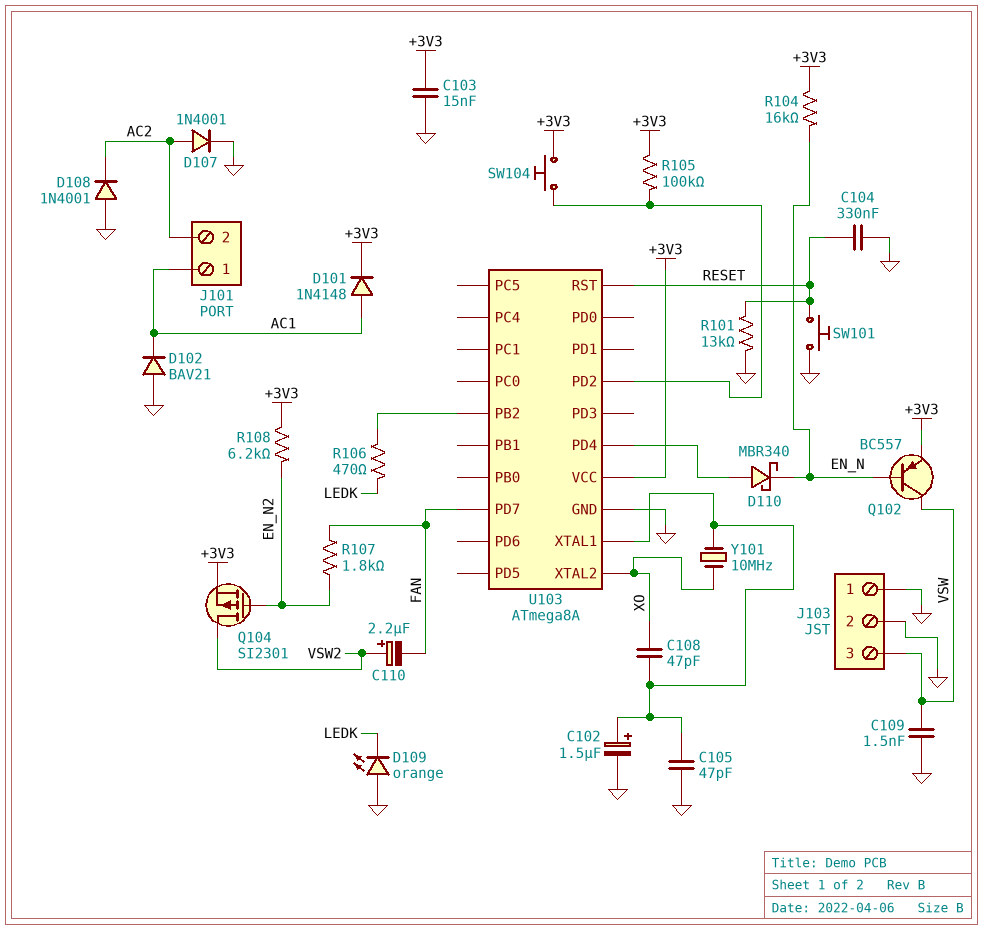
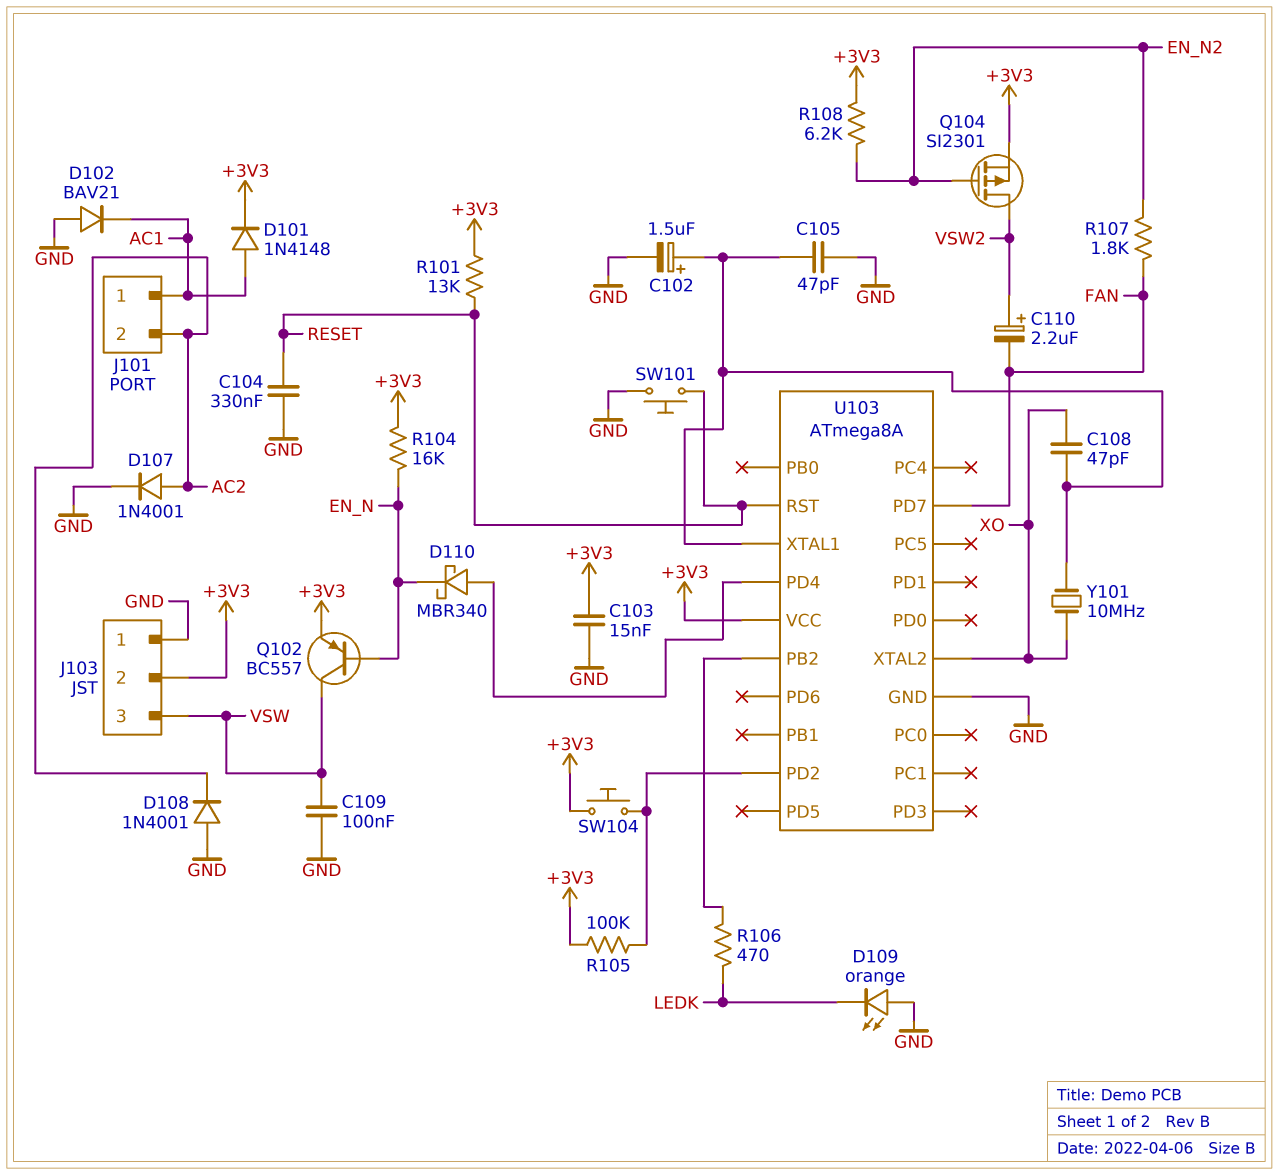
C109: 1.5nF (GND, VSW) -> 100nF (GND, VSW)
J103 pin 2: GND -> +3V3
R101: 13k (GND, RESET) -> 13k (+3V3, RESET)

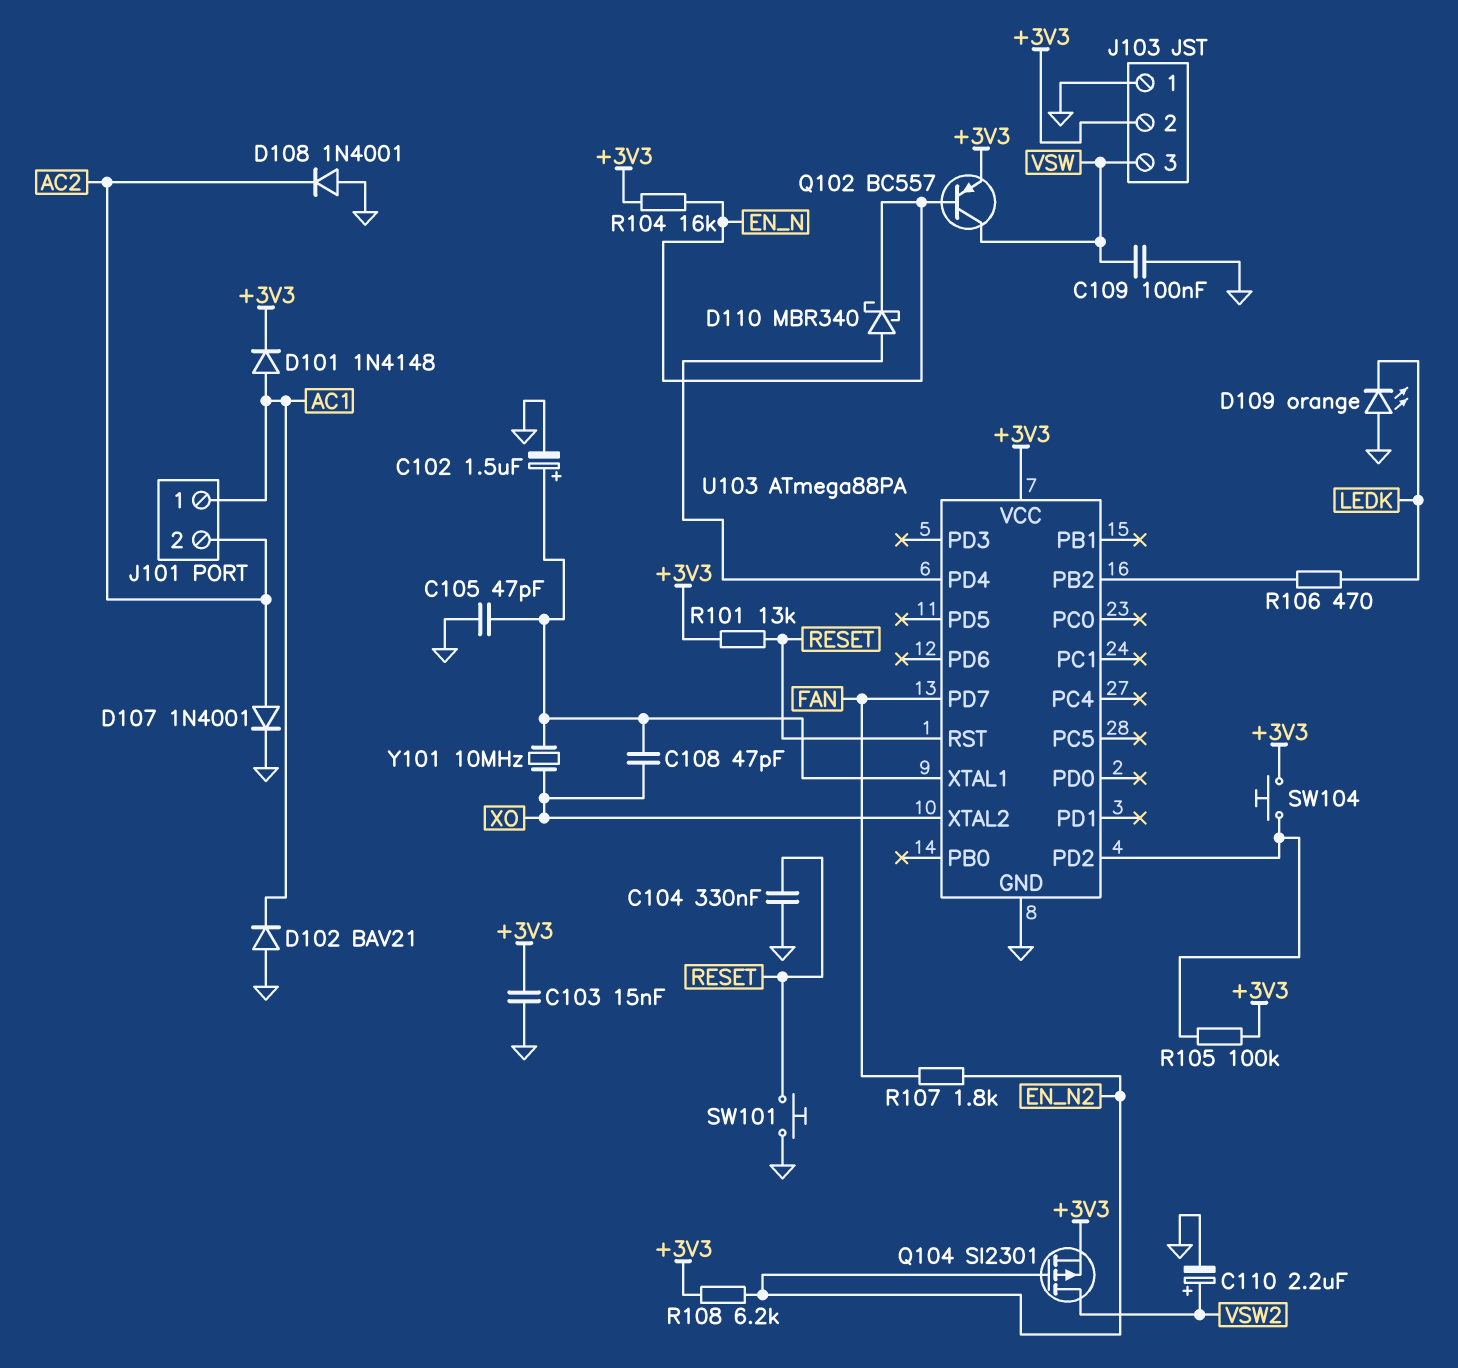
C110: 2.2uF (plus VSW2, minus FAN) -> 2.2uF (plus VSW2, minus GND)
U103: ATmega8A -> ATmega88PA

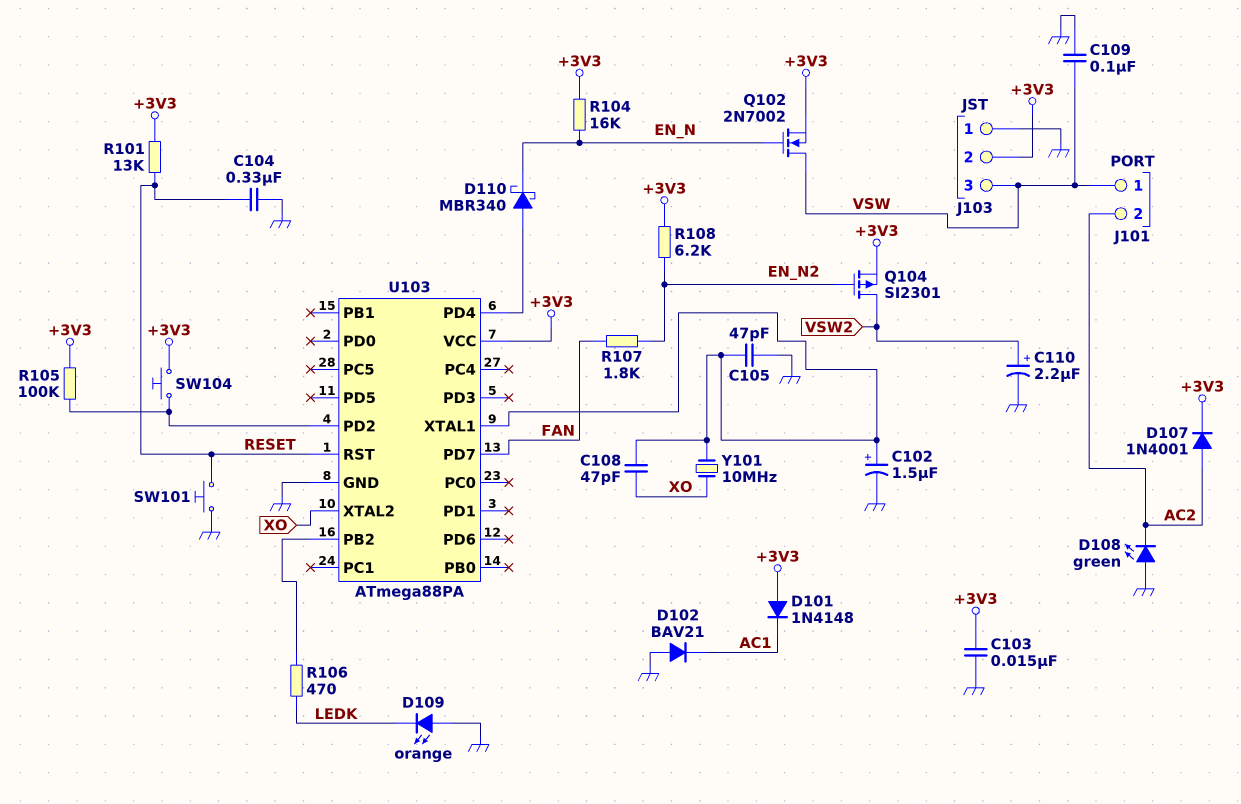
D101: diode 1N4148 (A AC1, K +3V3) -> diode 1N4148 (A +3V3, K AC1)
D107: diode 1N4001 (A AC2, K GND) -> diode 1N4001 (A AC2, K +3V3)
D108: diode 1N4001 (A GND, K AC2) -> LED green (A GND, K AC2)
J101 pin 1: AC1 -> VSW
Q102: PNP BC557 (B EN_N, C VSW, E +3V3) -> NMOS 2N7002 (G EN_N, D VSW, S +3V3)

